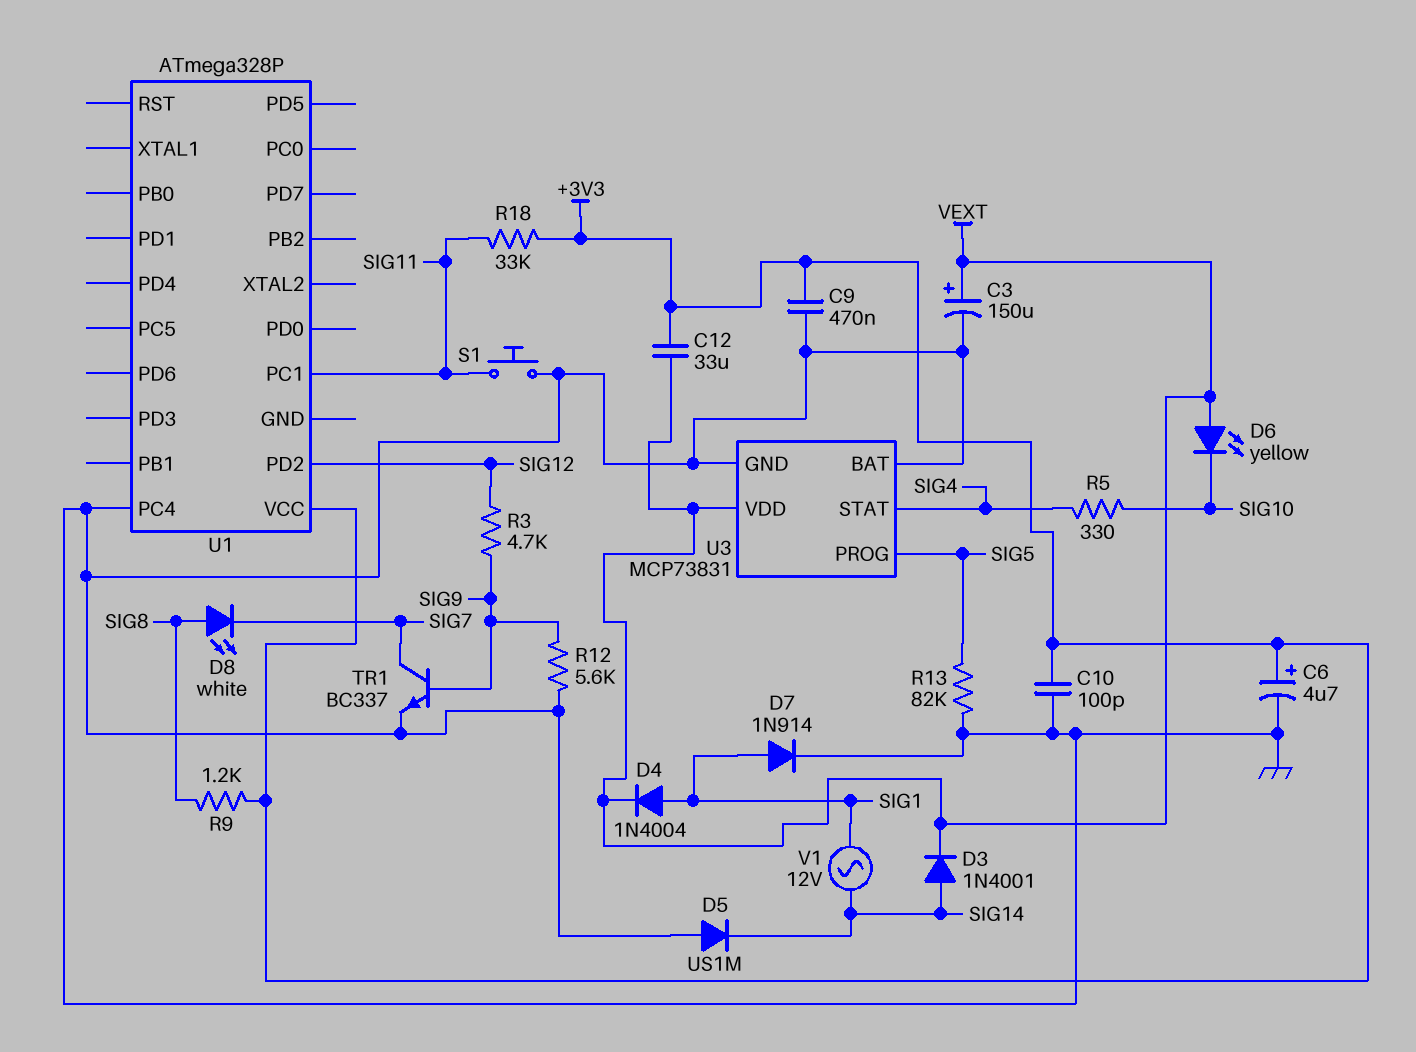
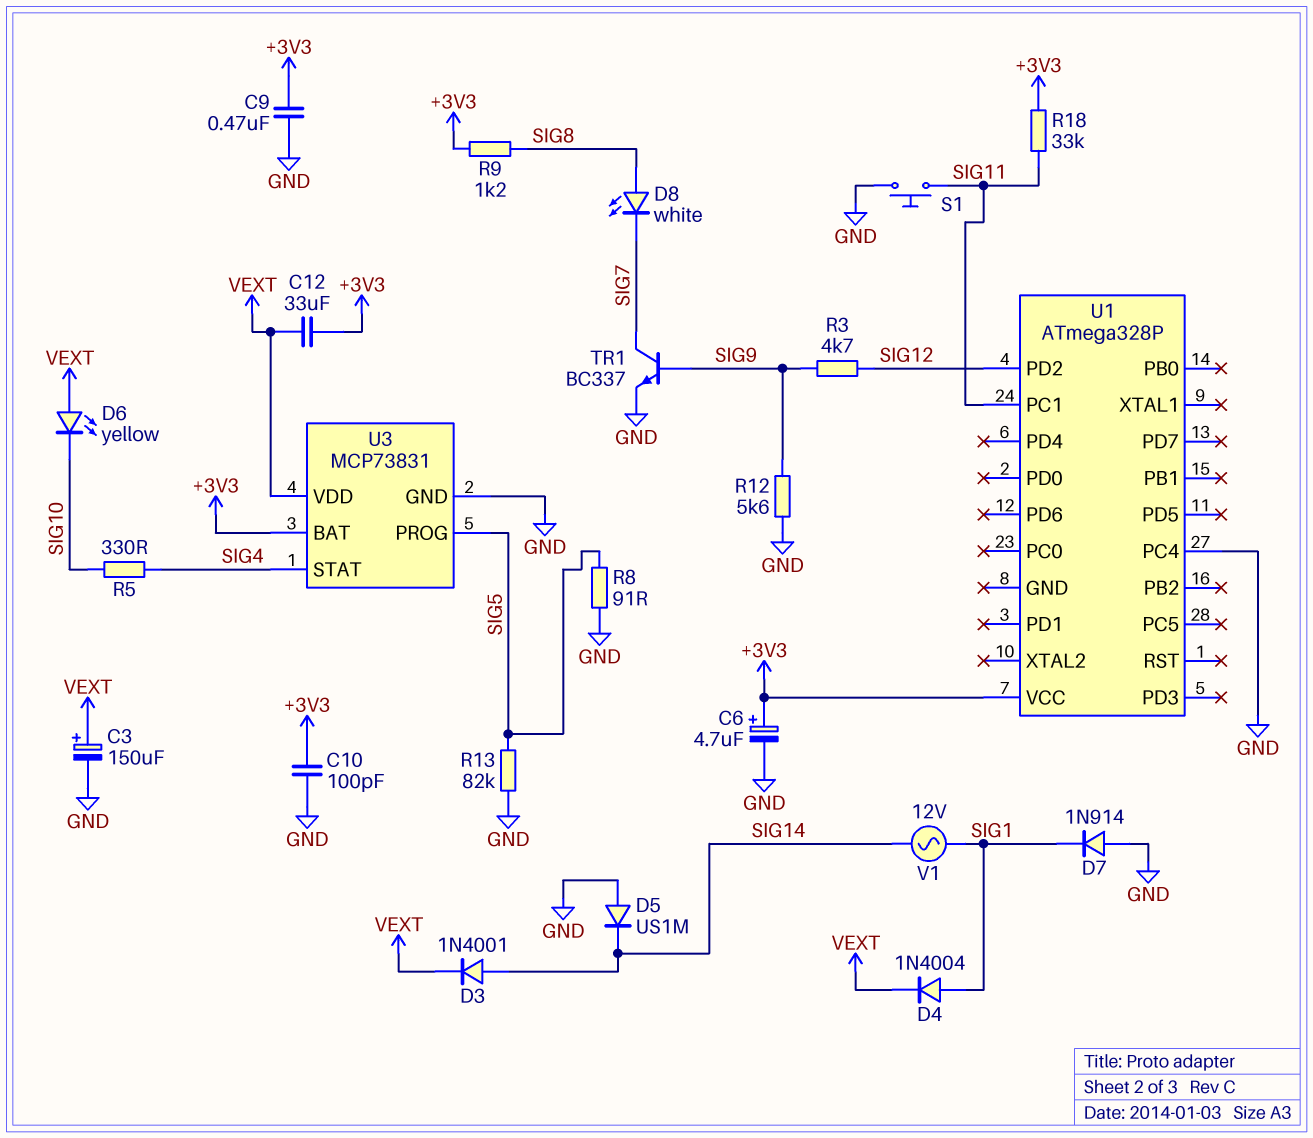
D7: diode 1N914 (A SIG1, K GND) -> diode 1N914 (A GND, K SIG1)
R8: none -> 91 (GND, SIG5)
U3 pin BAT: GND -> +3V3

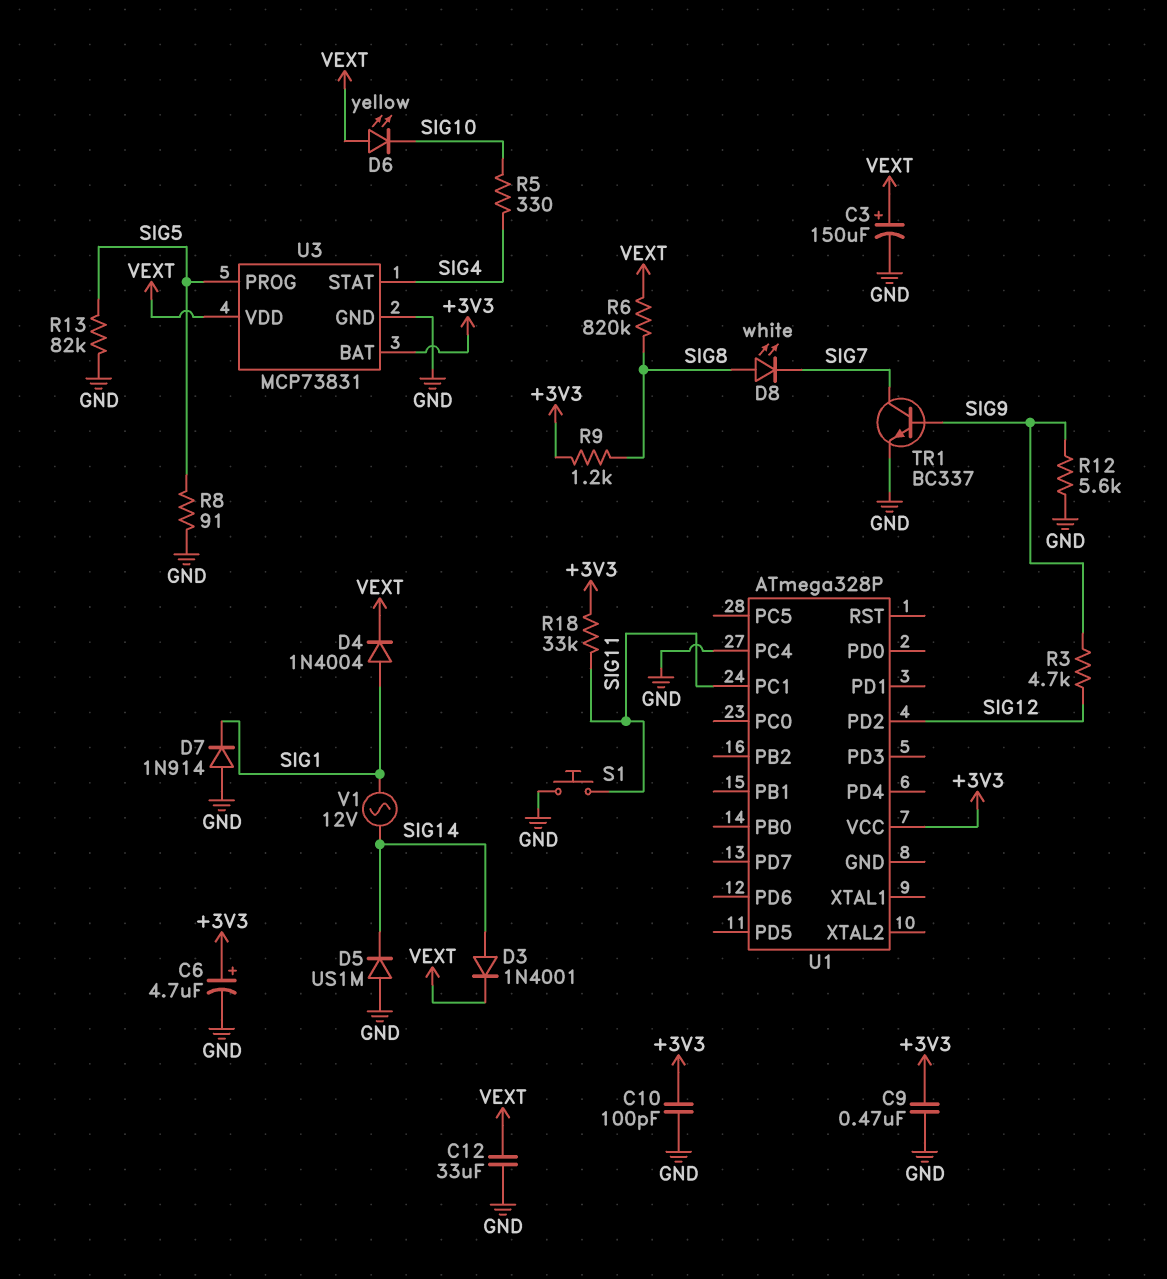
C12: 33uF (+3V3, VEXT) -> 33uF (GND, VEXT)
R6: none -> 820k (SIG8, VEXT)

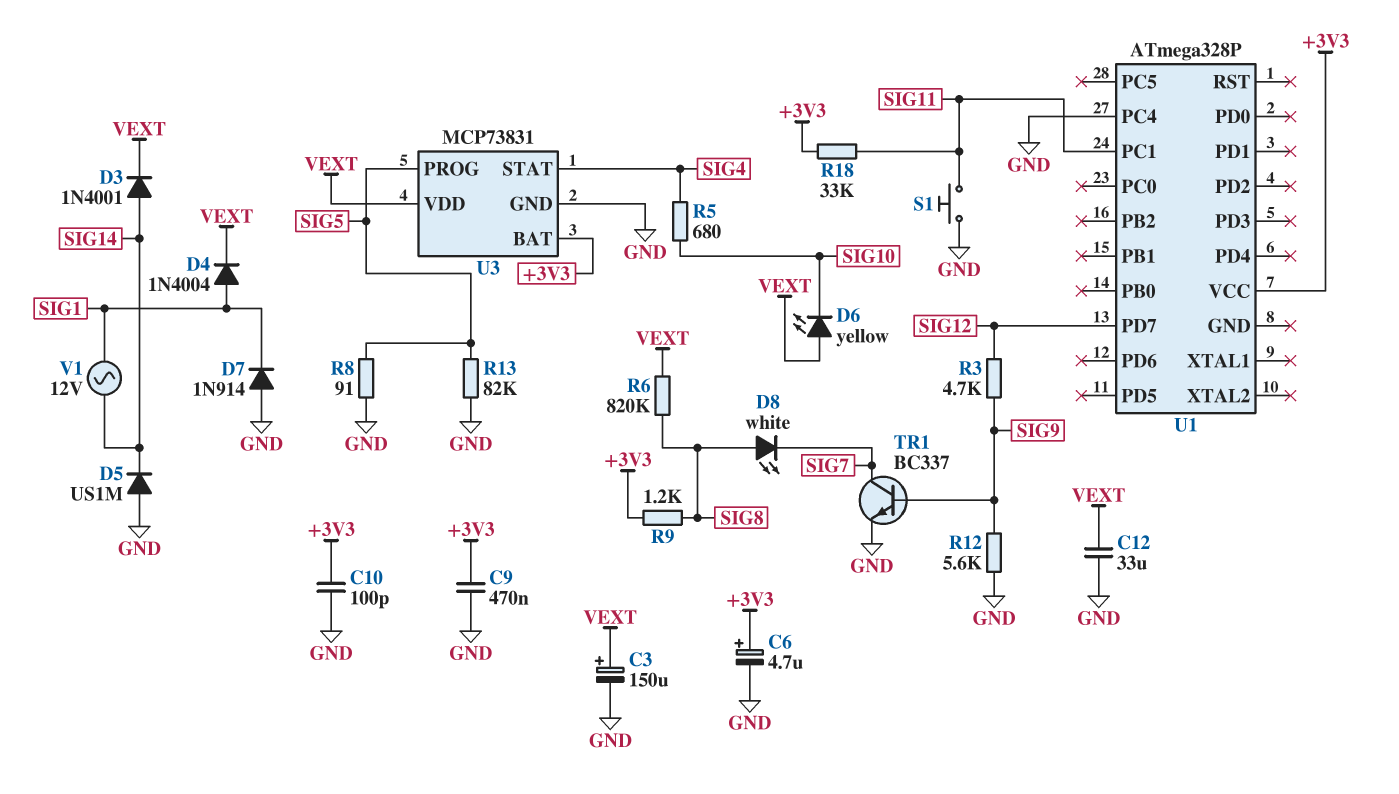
R5: 330 (SIG4, SIG10) -> 680 (SIG4, SIG10)
U1 pin PD2: SIG12 -> none
U1 pin PD7: none -> SIG12

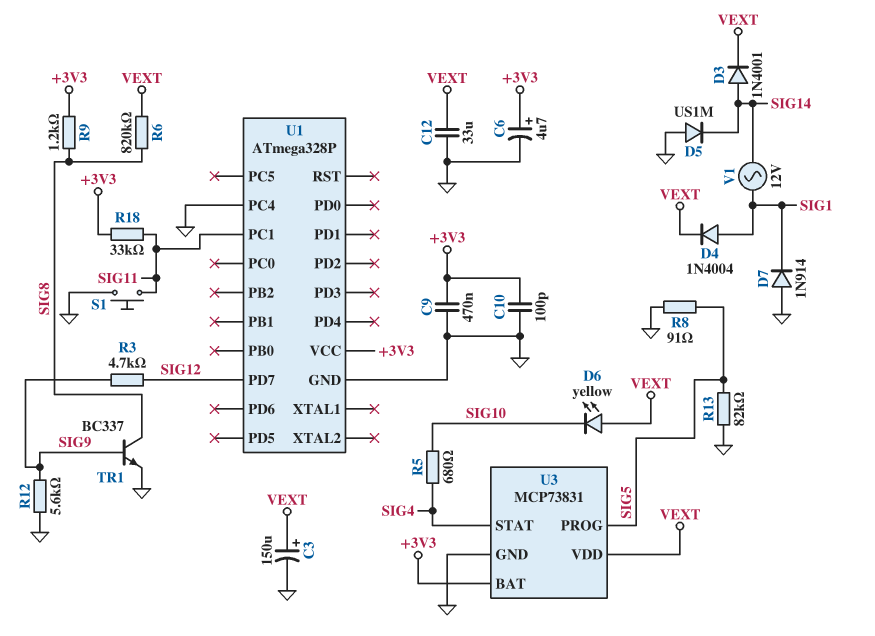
D8: LED white (A SIG8, K SIG7) -> none
TR1: NPN BC337 (B SIG9, C SIG7, E GND) -> NPN BC337 (B SIG9, C SIG8, E GND)
U1 pin GND: none -> GND

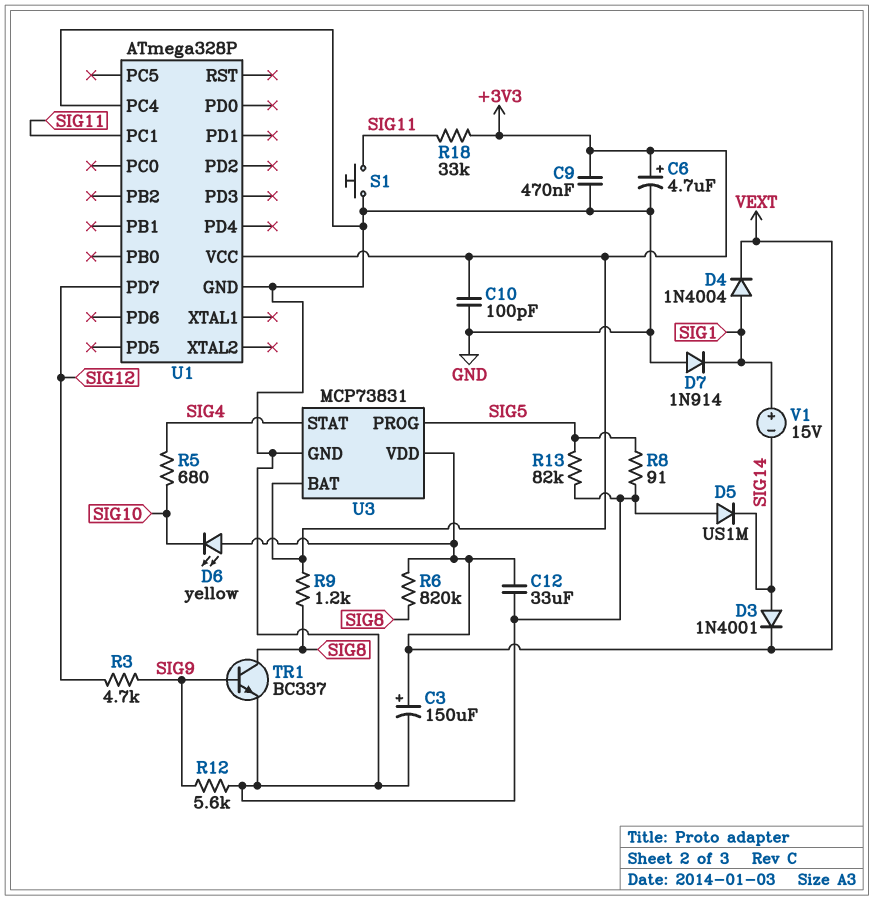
V1: AC 12V (SIG1, SIG14) -> 15V (plus SIG1, minus SIG14)

